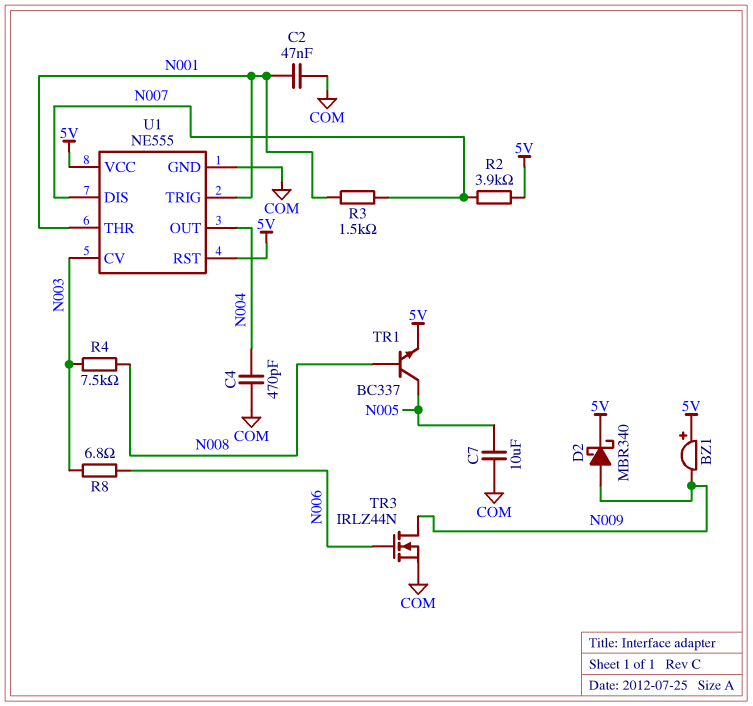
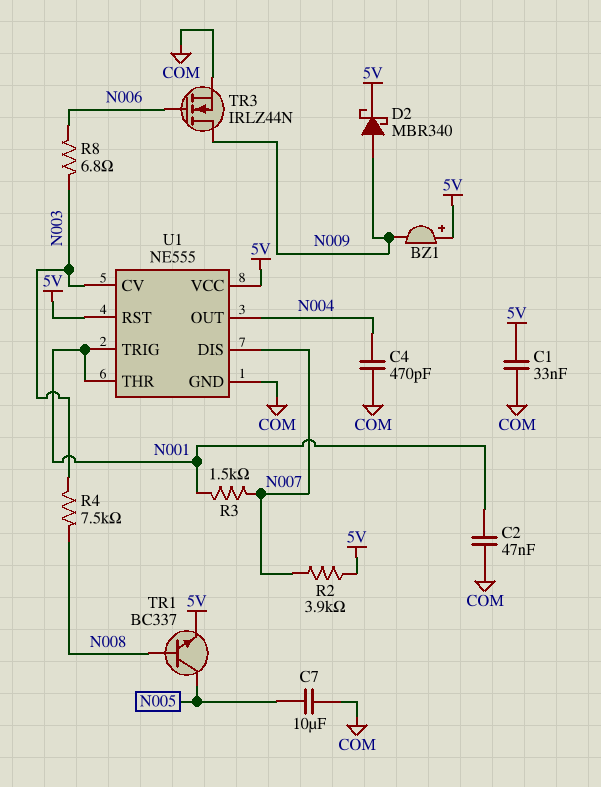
C1: none -> 33nF (5V, COM)

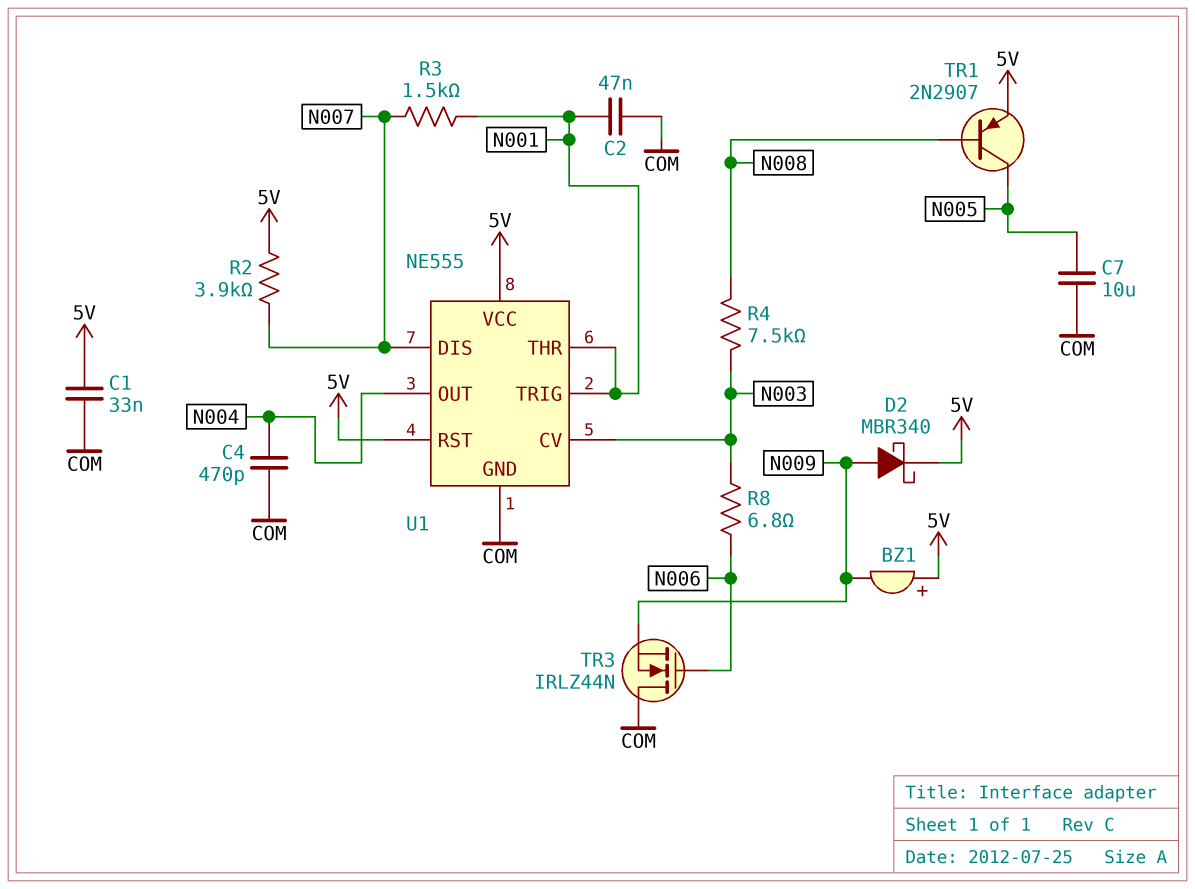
TR1: NPN BC337 (B N008, C N005, E 5V) -> PNP 2N2907 (B N008, C N005, E 5V)
TR3: NMOS IRLZ44N (G N006, D N009, S COM) -> NMOS IRLZ44N (G N006, D COM, S N009)

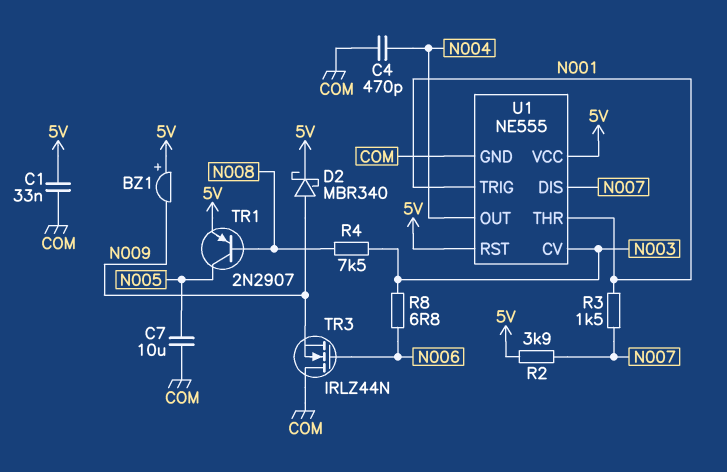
C2: 47nF (COM, N001) -> none

